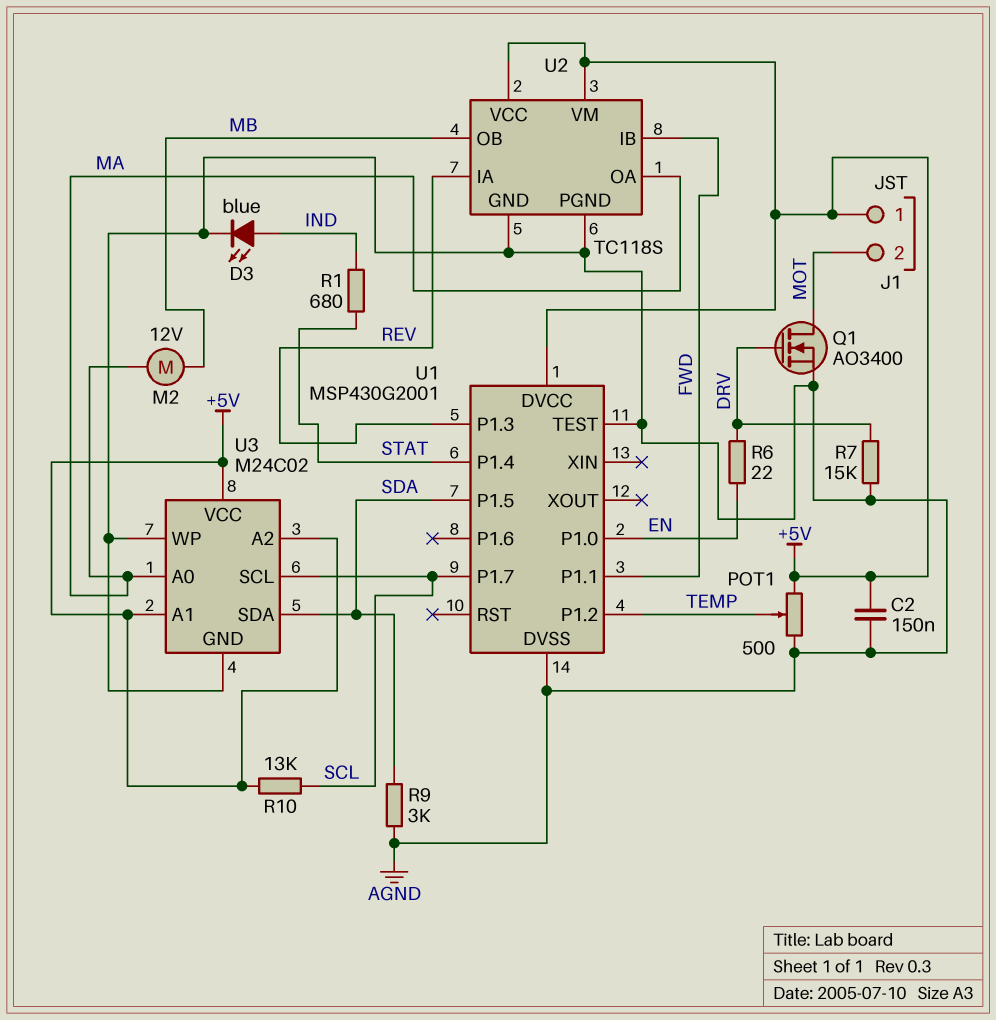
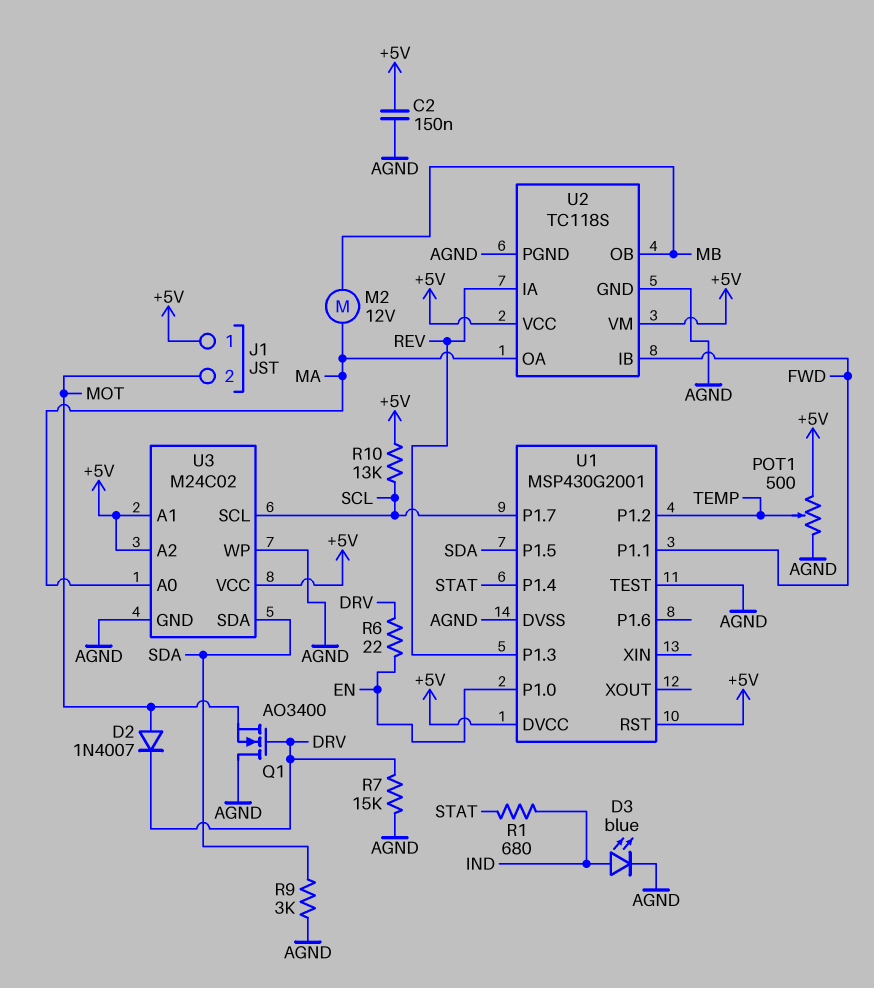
D2: none -> diode 1N4007 (A MOT, K DRV)
Q1: NMOS AO3400 (G DRV, D MOT, S AGND) -> NMOS AO3400 (G DRV, D AGND, S MOT)
U1 pin RST: none -> +5V

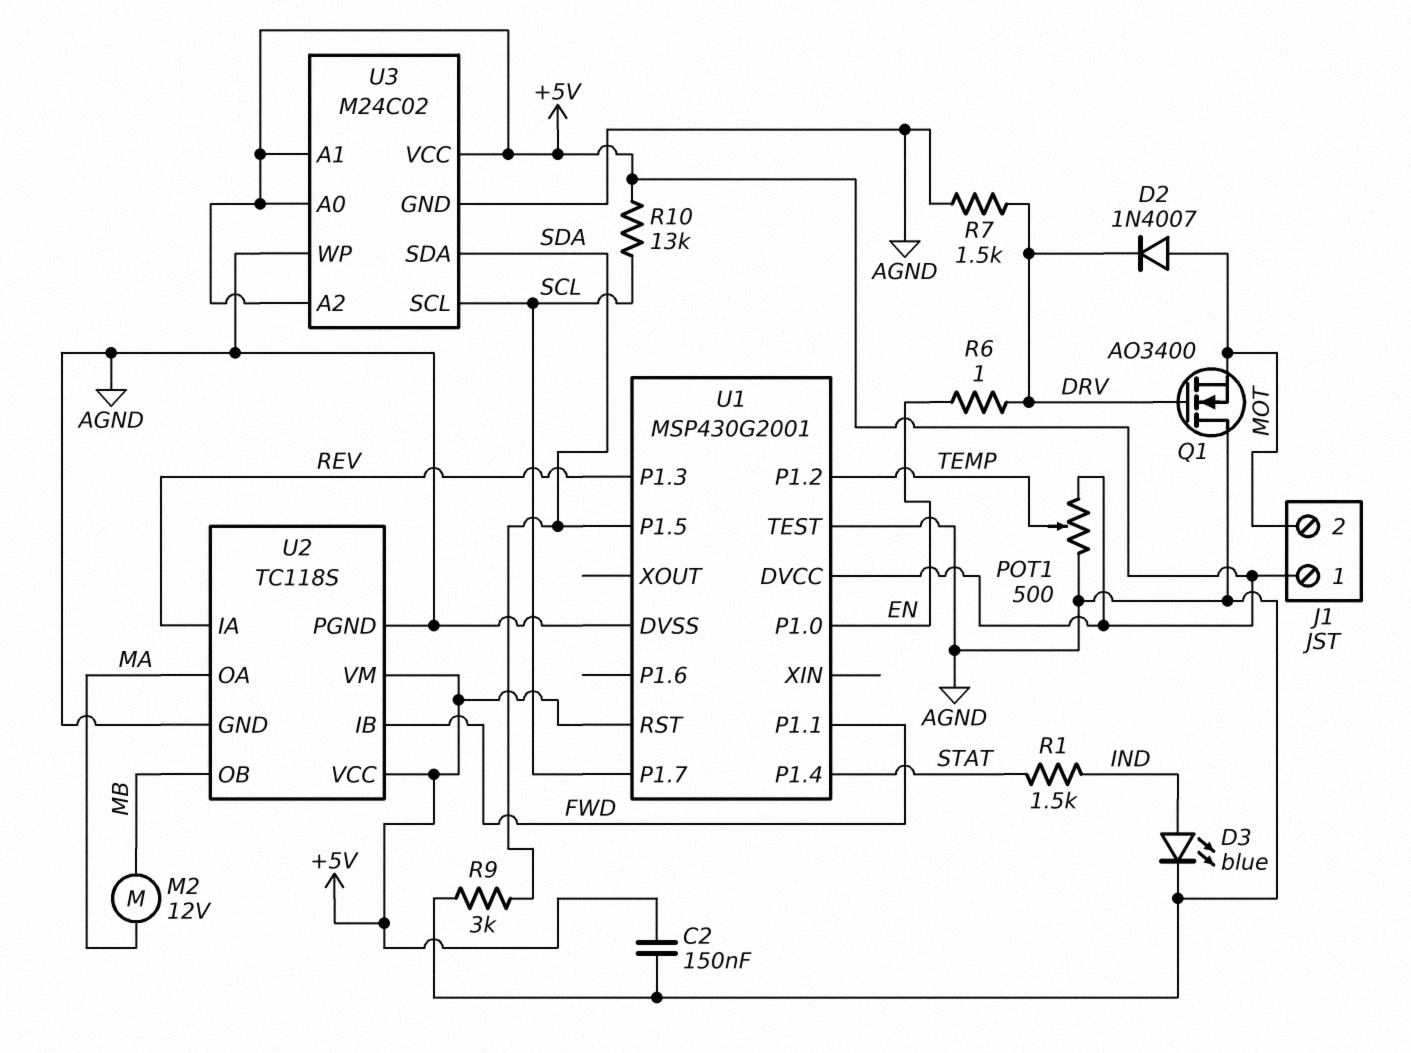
R1: 680 (IND, STAT) -> 1.5k (IND, STAT)
R6: 22 (DRV, EN) -> 1 (DRV, EN)
R7: 15k (AGND, DRV) -> 1.5k (AGND, DRV)
U3 pin A0: MA -> +5V

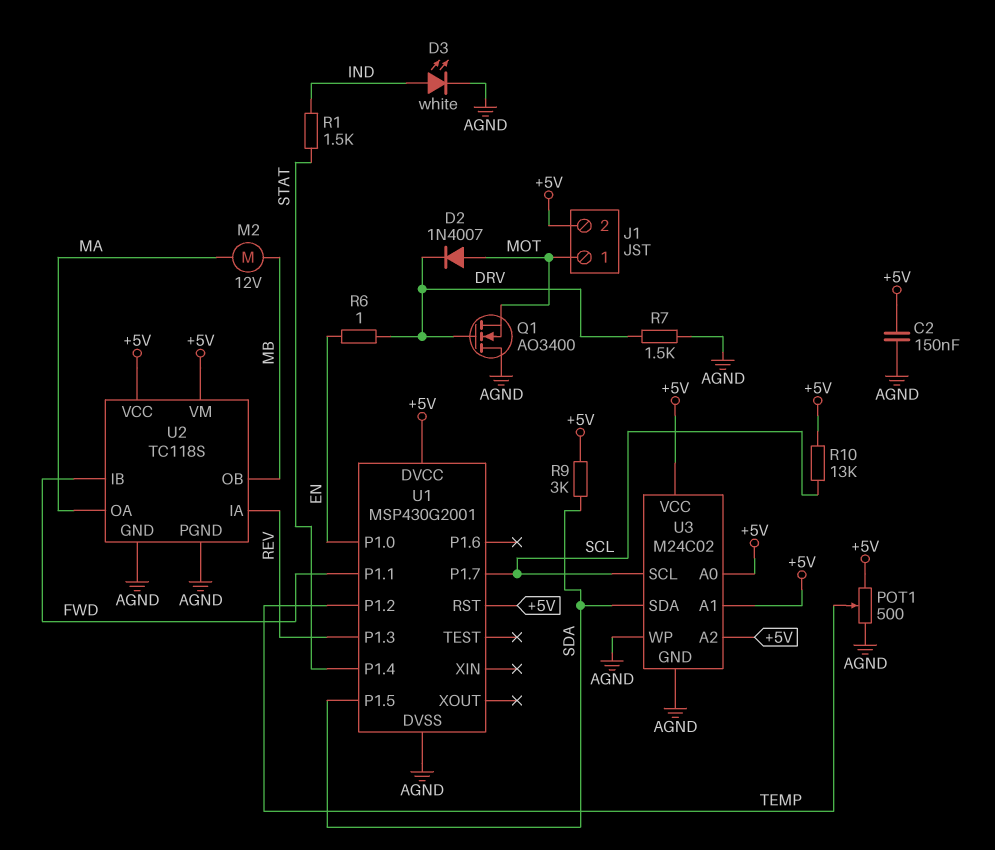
D3: LED blue (A IND, K AGND) -> LED white (A IND, K AGND)
J1 pin 1: +5V -> MOT
J1 pin 2: MOT -> +5V
R9: 3k (AGND, SDA) -> 3k (+5V, SDA)
U1 pin TEST: AGND -> none

